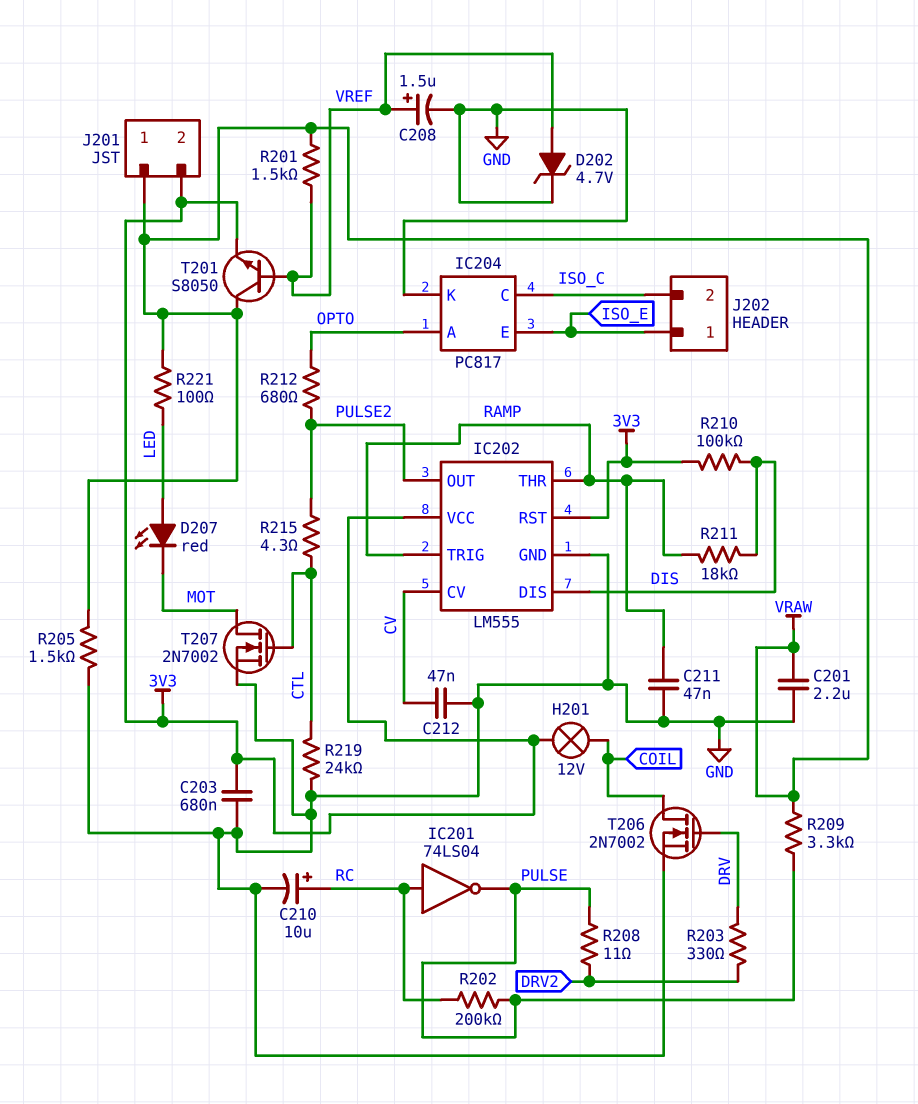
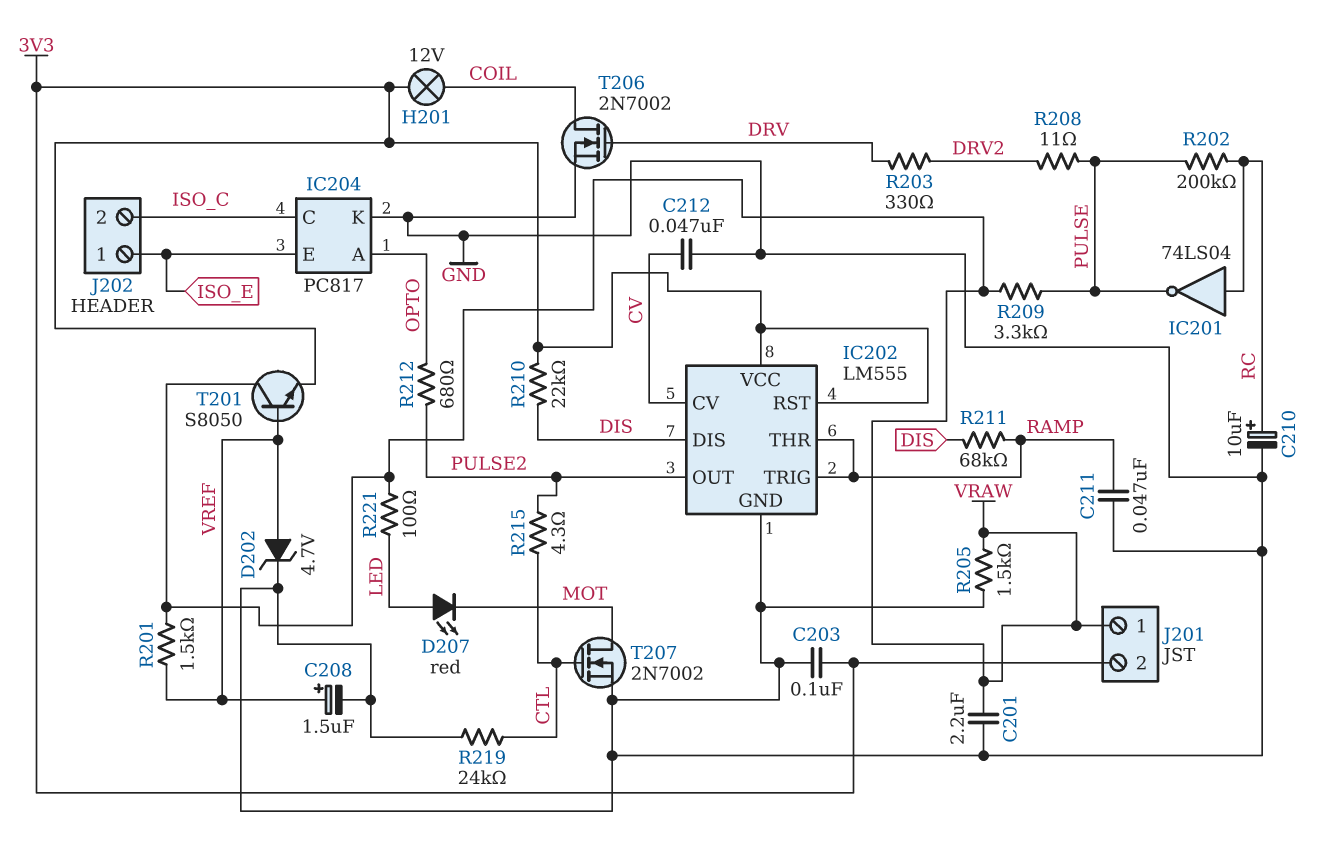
C203: 680nF (3V3, GND) -> 100nF (3V3, GND)
R210: 100k (3V3, DIS) -> 22k (3V3, DIS)
R211: 18k (DIS, RAMP) -> 68k (DIS, RAMP)

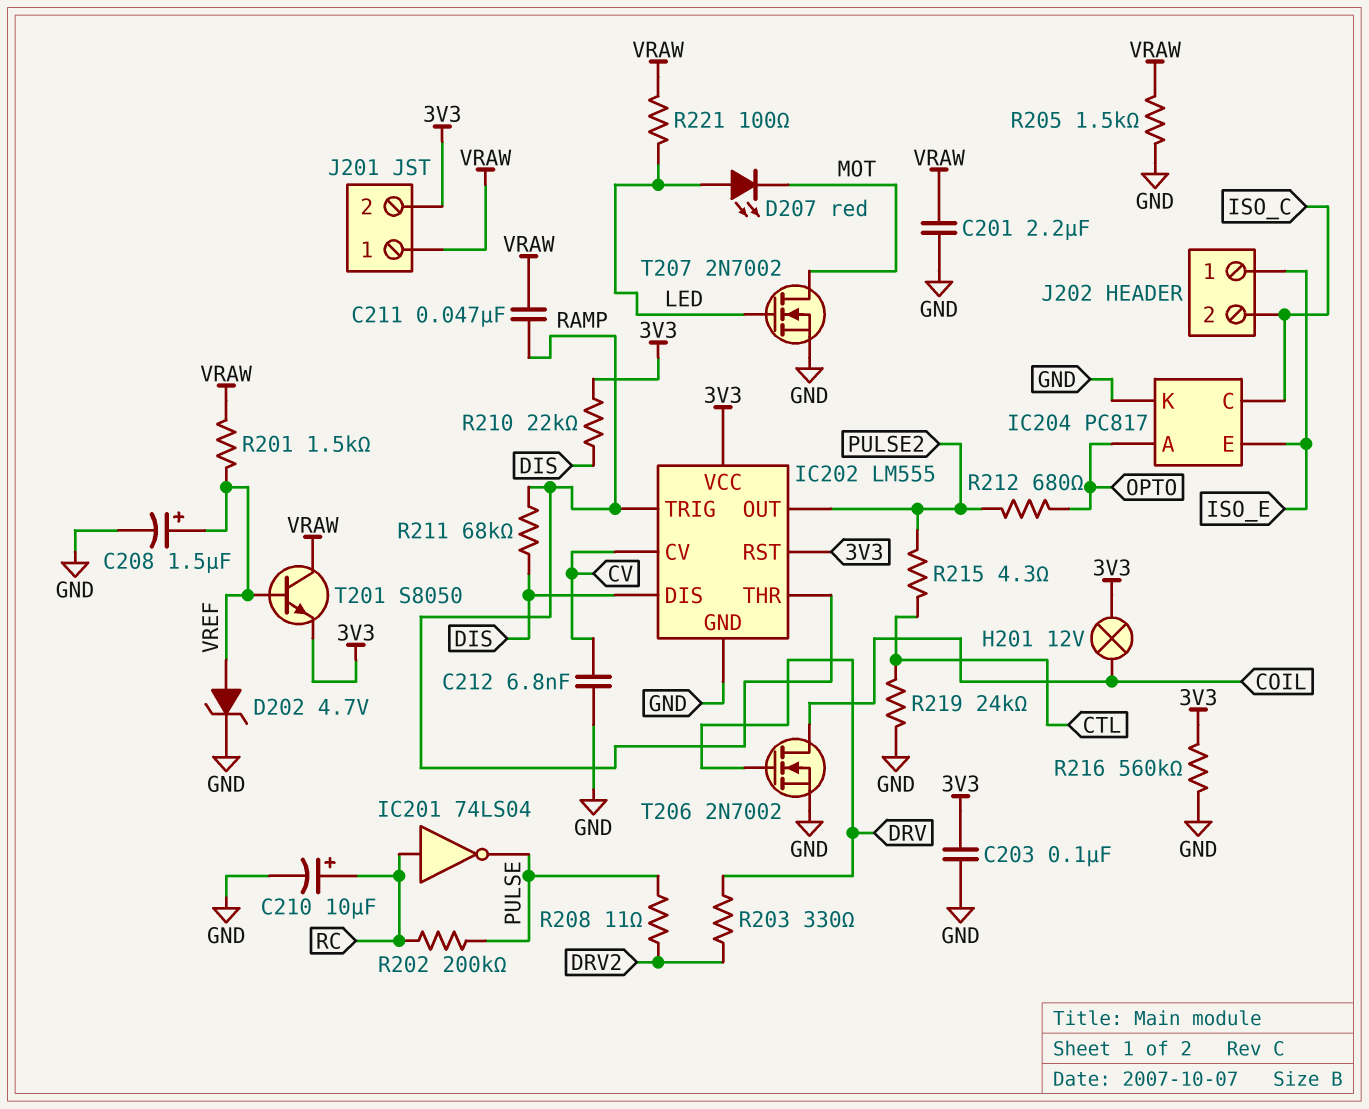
C211: 47nF (GND, RAMP) -> 47nF (RAMP, VRAW)
C212: 47nF (CV, GND) -> 6.8nF (CV, GND)
R209: 3.3k (PULSE, VRAW) -> none
R216: none -> 560k (3V3, GND)
T207: NMOS 2N7002 (G CTL, D MOT, S GND) -> NMOS 2N7002 (G LED, D MOT, S GND)

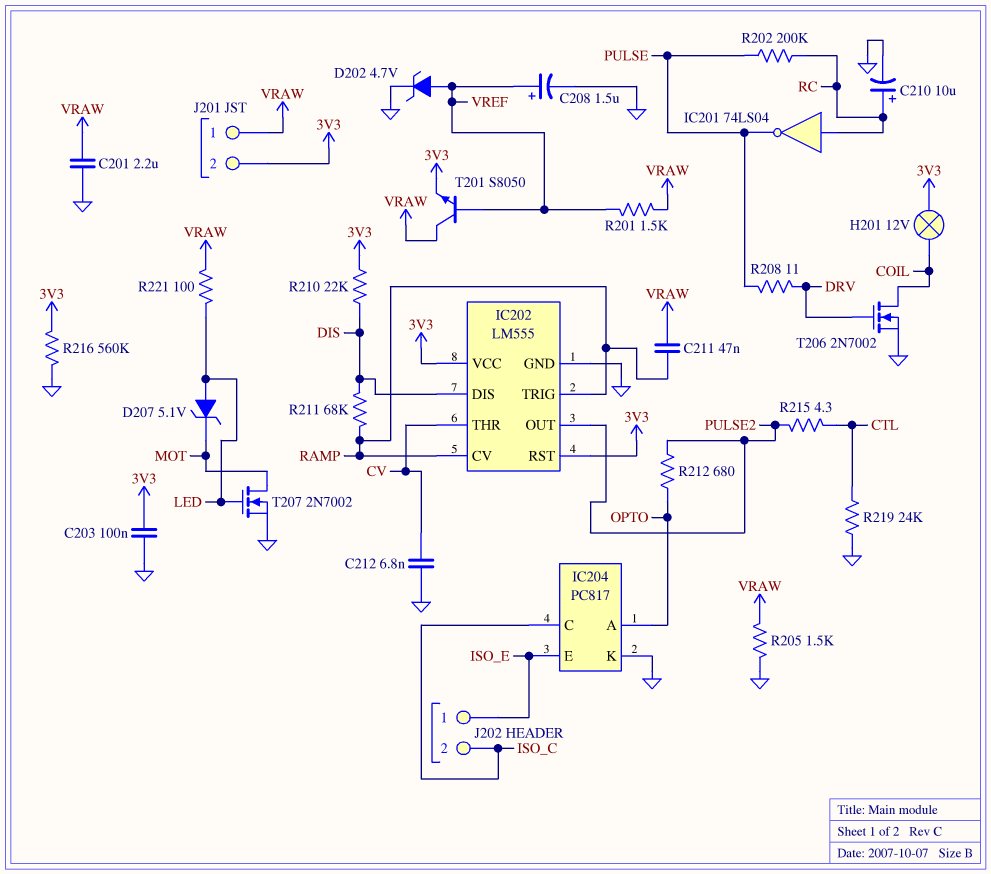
D207: LED red (A LED, K MOT) -> zener 5.1V (A LED, K MOT)
IC202 pin CV: CV -> RAMP
IC202 pin THR: RAMP -> CV
R203: 330 (DRV, DRV2) -> none
R208: 11 (DRV2, PULSE) -> 11 (DRV, PULSE)

